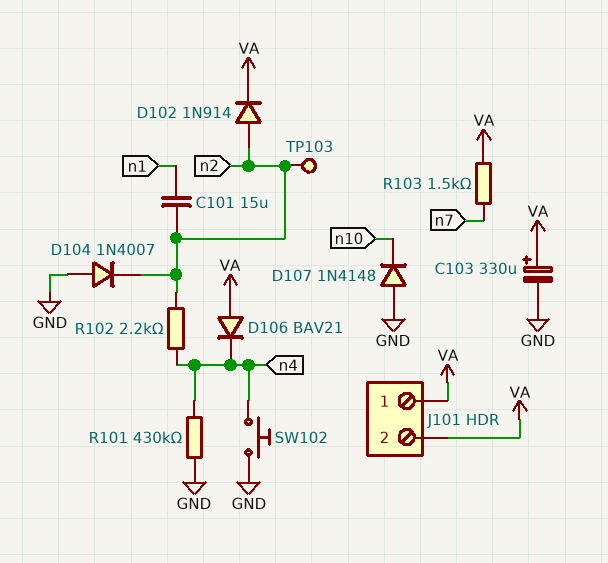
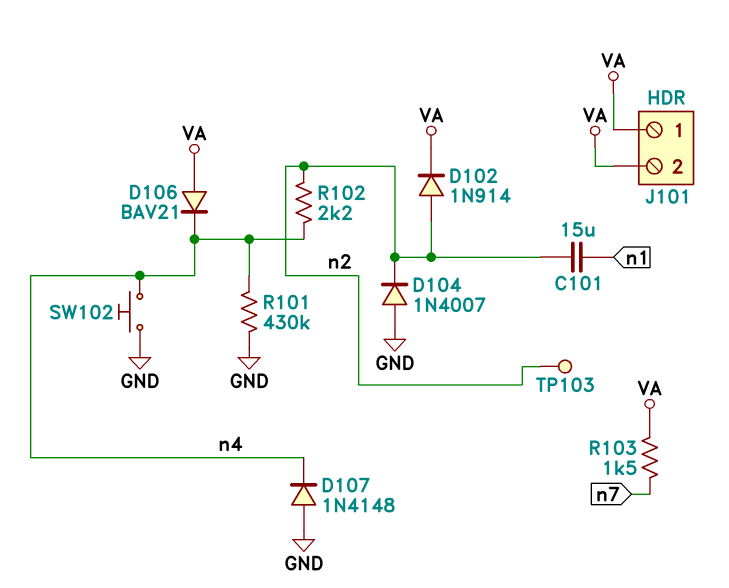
C103: 330uF (plus VA, minus GND) -> none
D107: diode 1N4148 (A GND, K n10) -> diode 1N4148 (A GND, K n4)

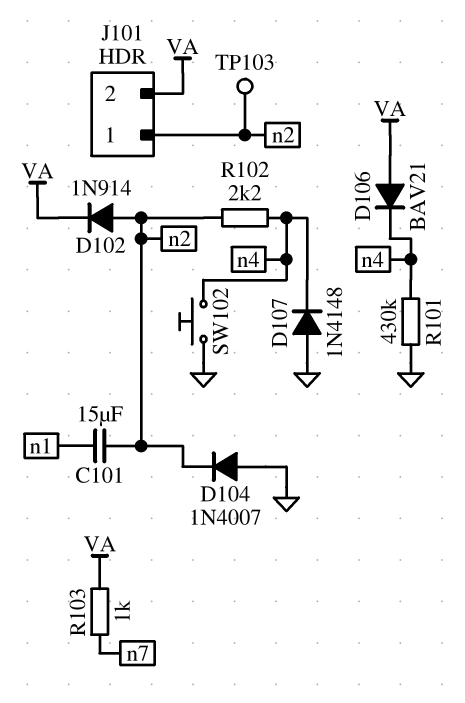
J101 pin 1: VA -> n2
R103: 1.5k (VA, n7) -> 1k (VA, n7)

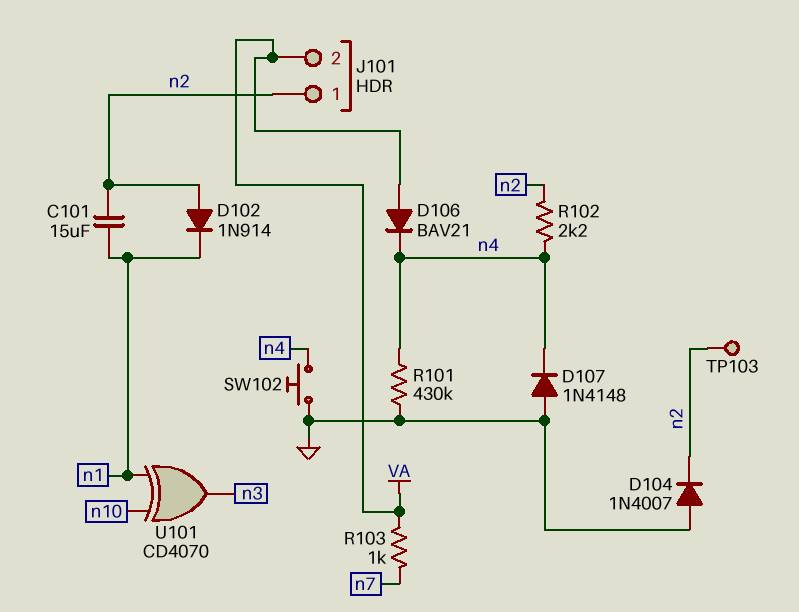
D102: diode 1N914 (A n2, K VA) -> diode 1N914 (A n2, K n1)
U101: none -> XOR CD4070 (in n1, in n10, out n3)

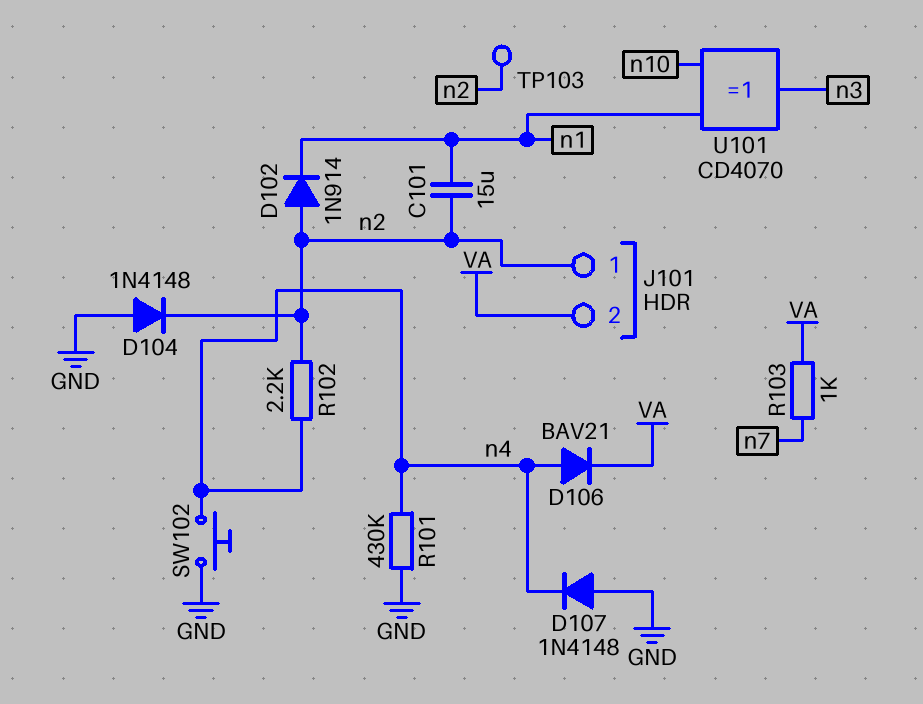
D104: diode 1N4007 (A GND, K n2) -> diode 1N4148 (A GND, K n2)
D106: diode BAV21 (A VA, K n4) -> diode BAV21 (A n4, K VA)

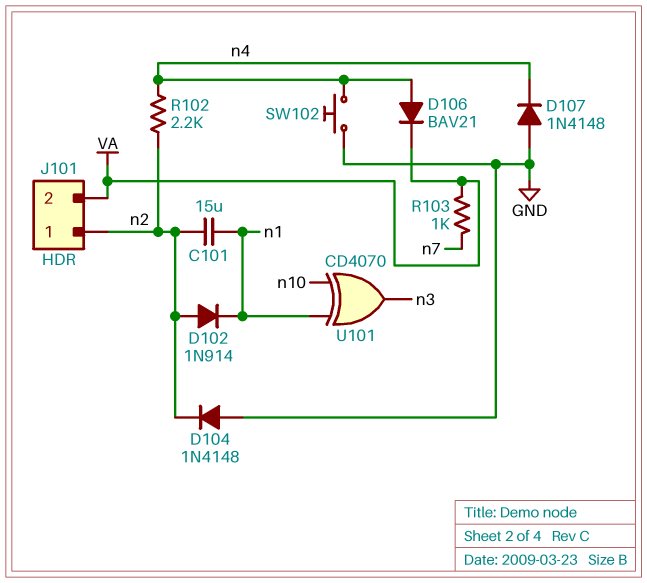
R101: 430k (GND, n4) -> none
TP103: test point (n2) -> none

